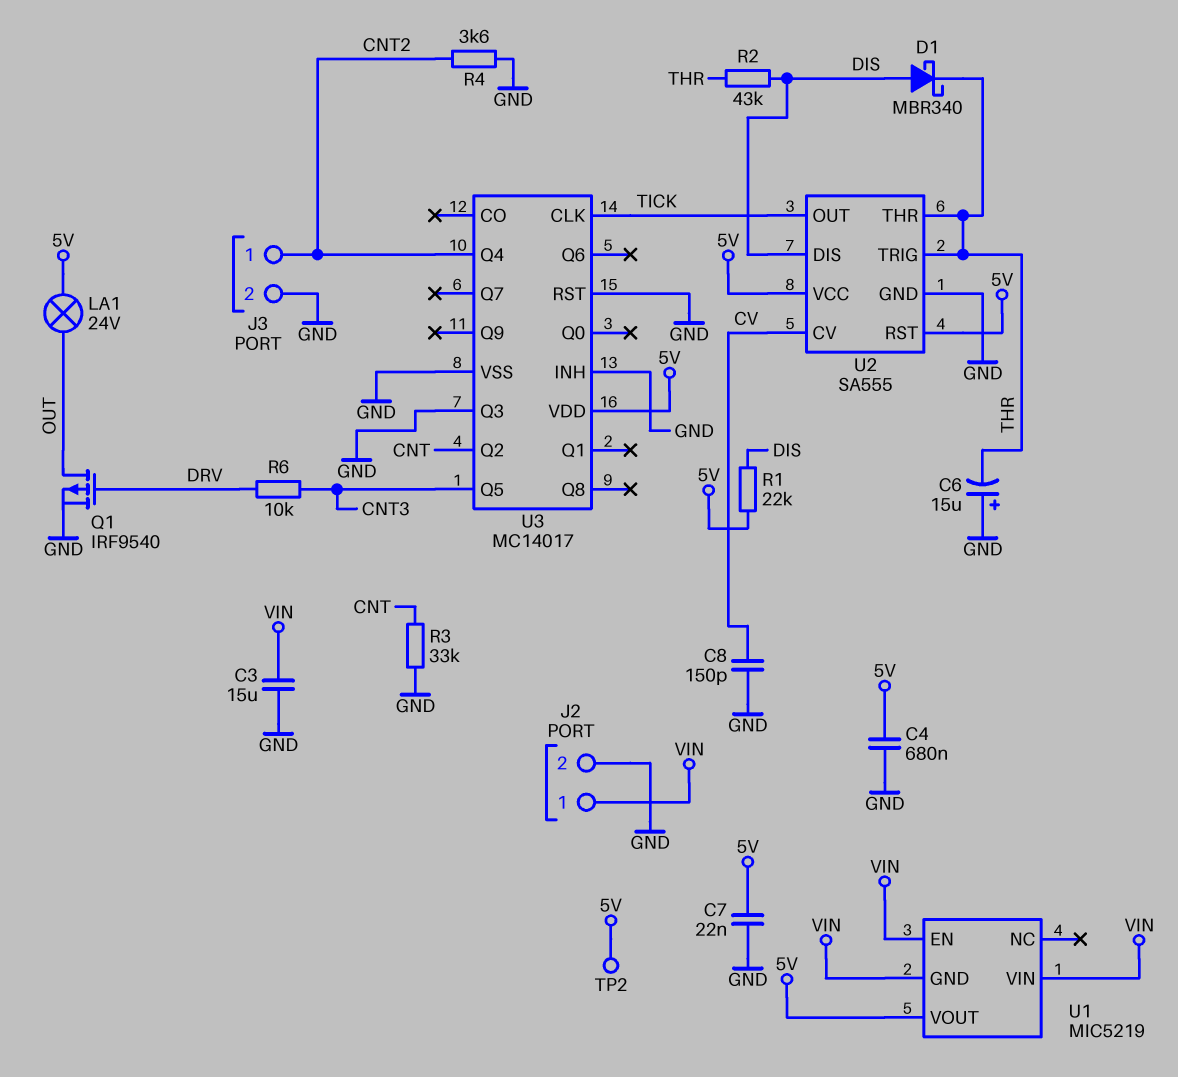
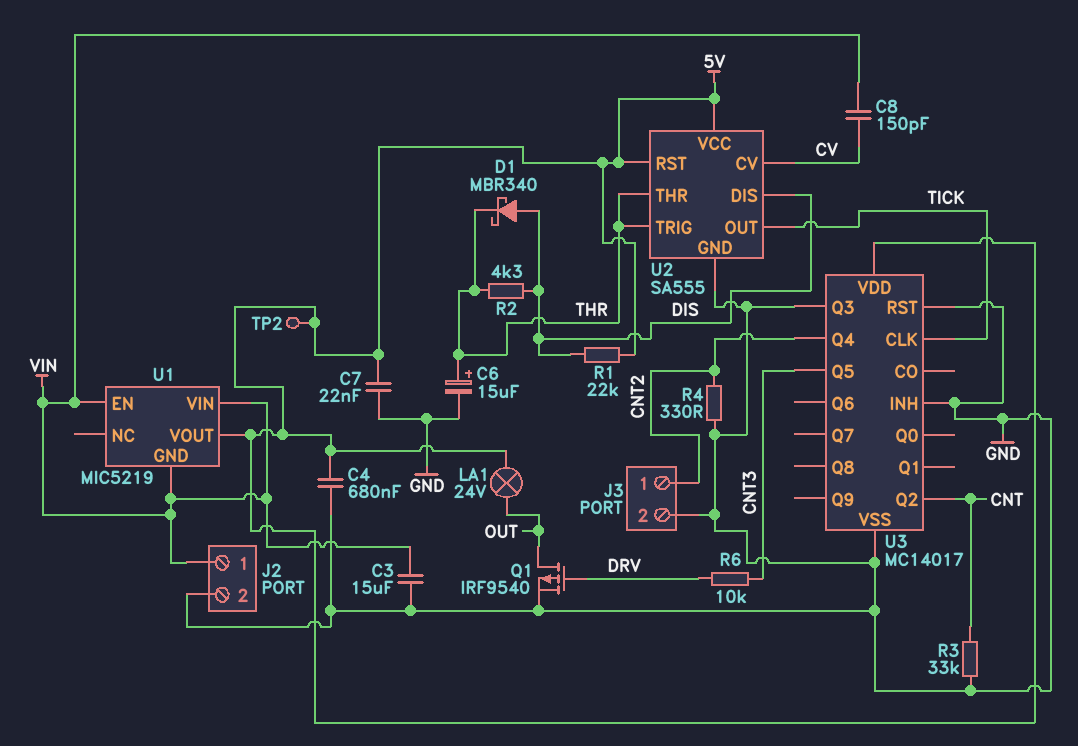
C6: 15uF (plus GND, minus THR) -> 15uF (plus THR, minus GND)
C8: 150pF (CV, GND) -> 150pF (CV, VIN)
R2: 43k (DIS, THR) -> 4.3k (DIS, THR)
R4: 3.6k (CNT2, GND) -> 330 (CNT2, GND)

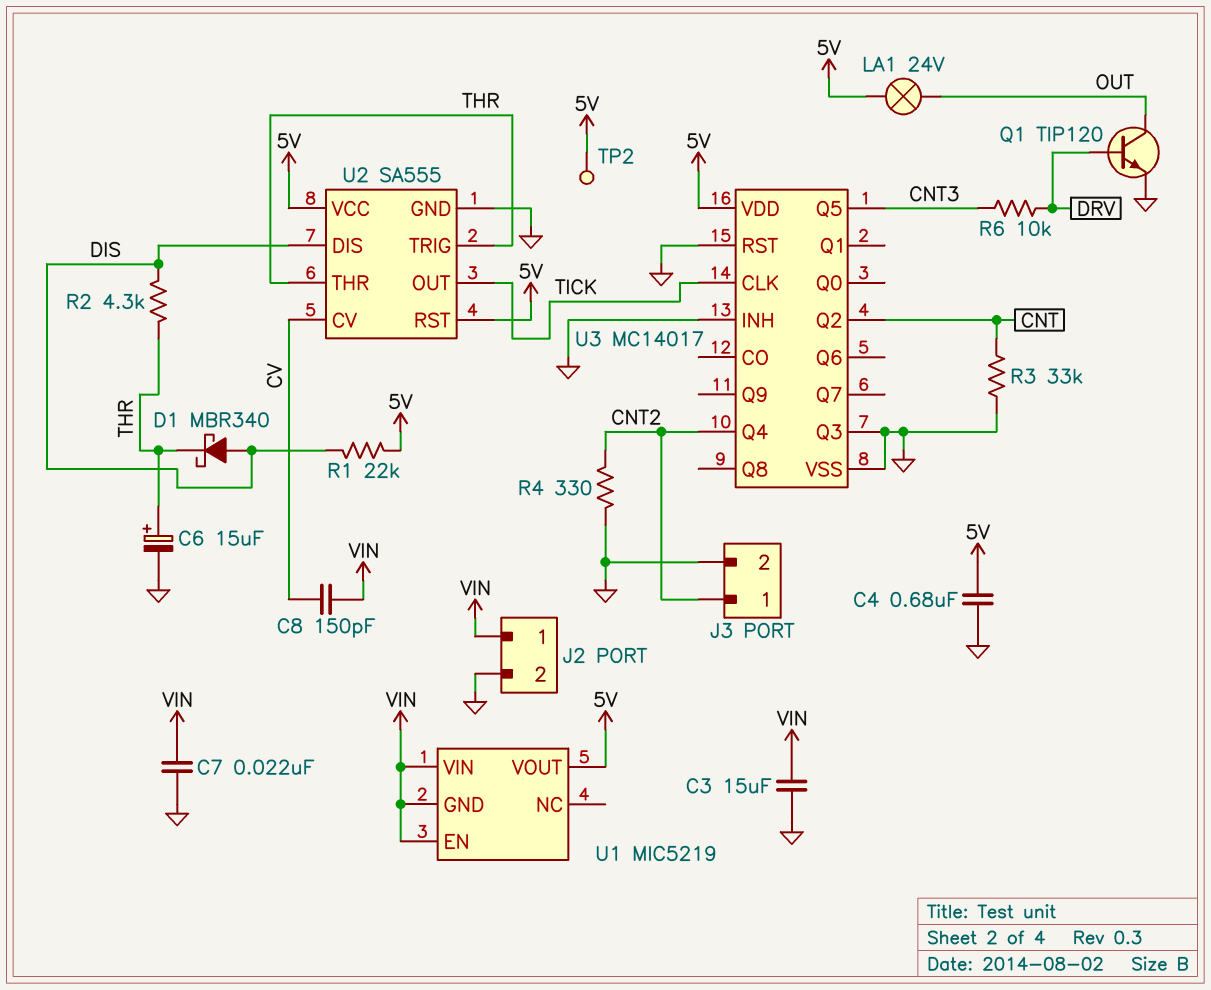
C7: 22nF (5V, GND) -> 22nF (GND, VIN)
Q1: PMOS IRF9540 (G DRV, D OUT, S GND) -> NPN TIP120 (B DRV, C OUT, E GND)

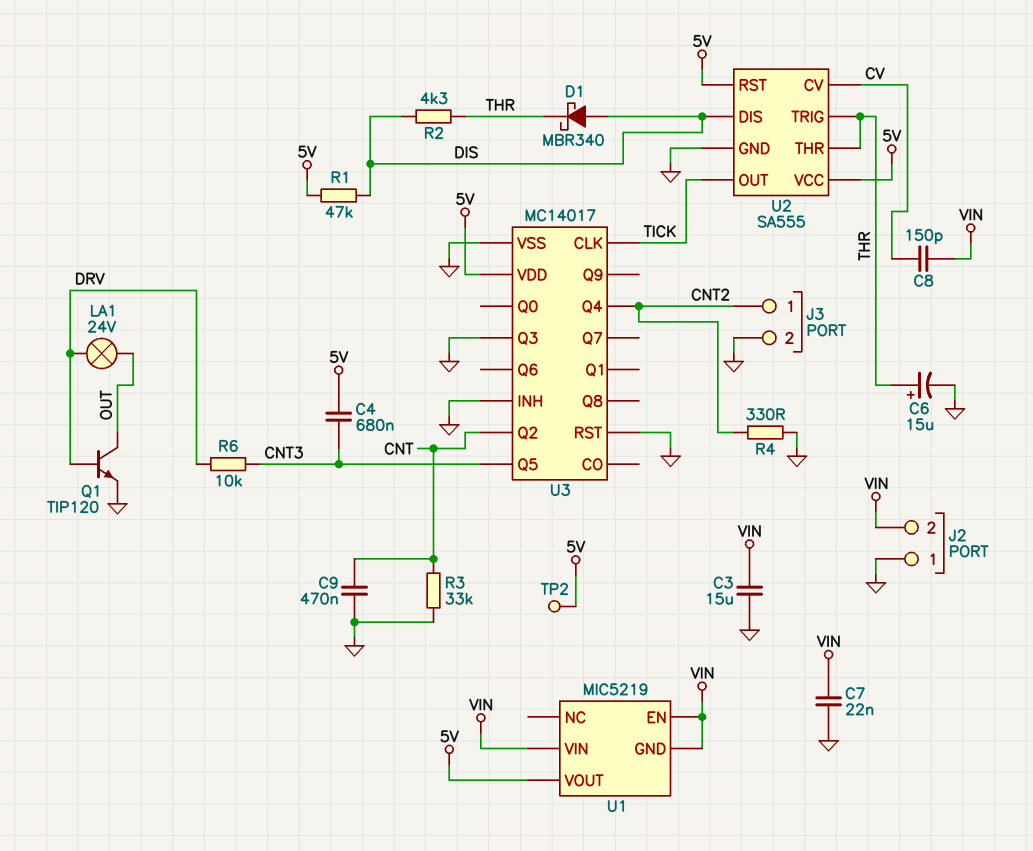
C4: 680nF (5V, GND) -> 680nF (5V, CNT3)
C9: none -> 470nF (CNT, GND)
J2 pin 1: VIN -> GND
J2 pin 2: GND -> VIN
LA1: lamp 24V (5V, OUT) -> lamp 24V (DRV, OUT)
R1: 22k (5V, DIS) -> 47k (5V, DIS)

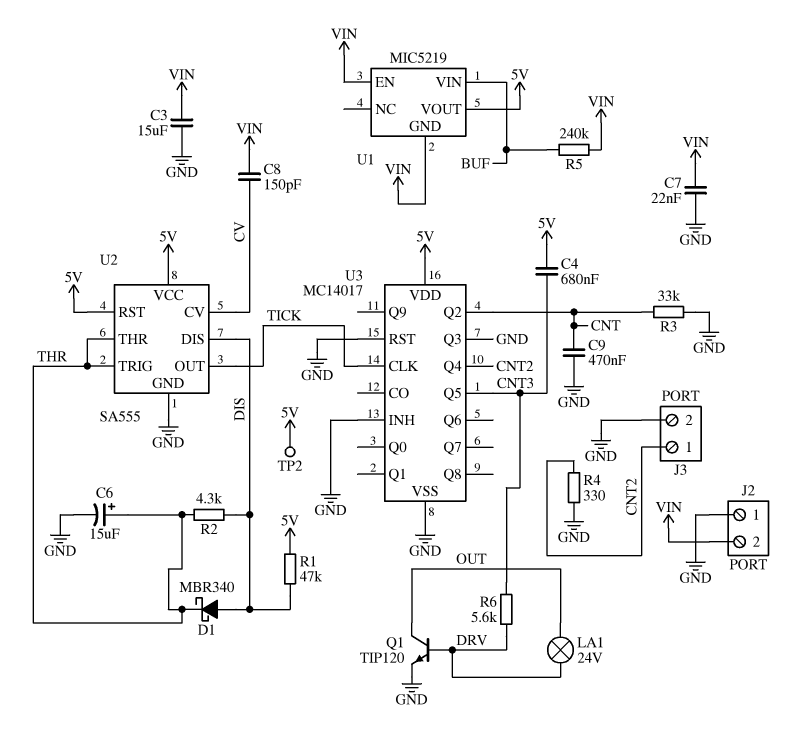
R5: none -> 240k (BUF, VIN)
R6: 10k (CNT3, DRV) -> 5.6k (CNT3, DRV)
U1 pin VIN: VIN -> BUF

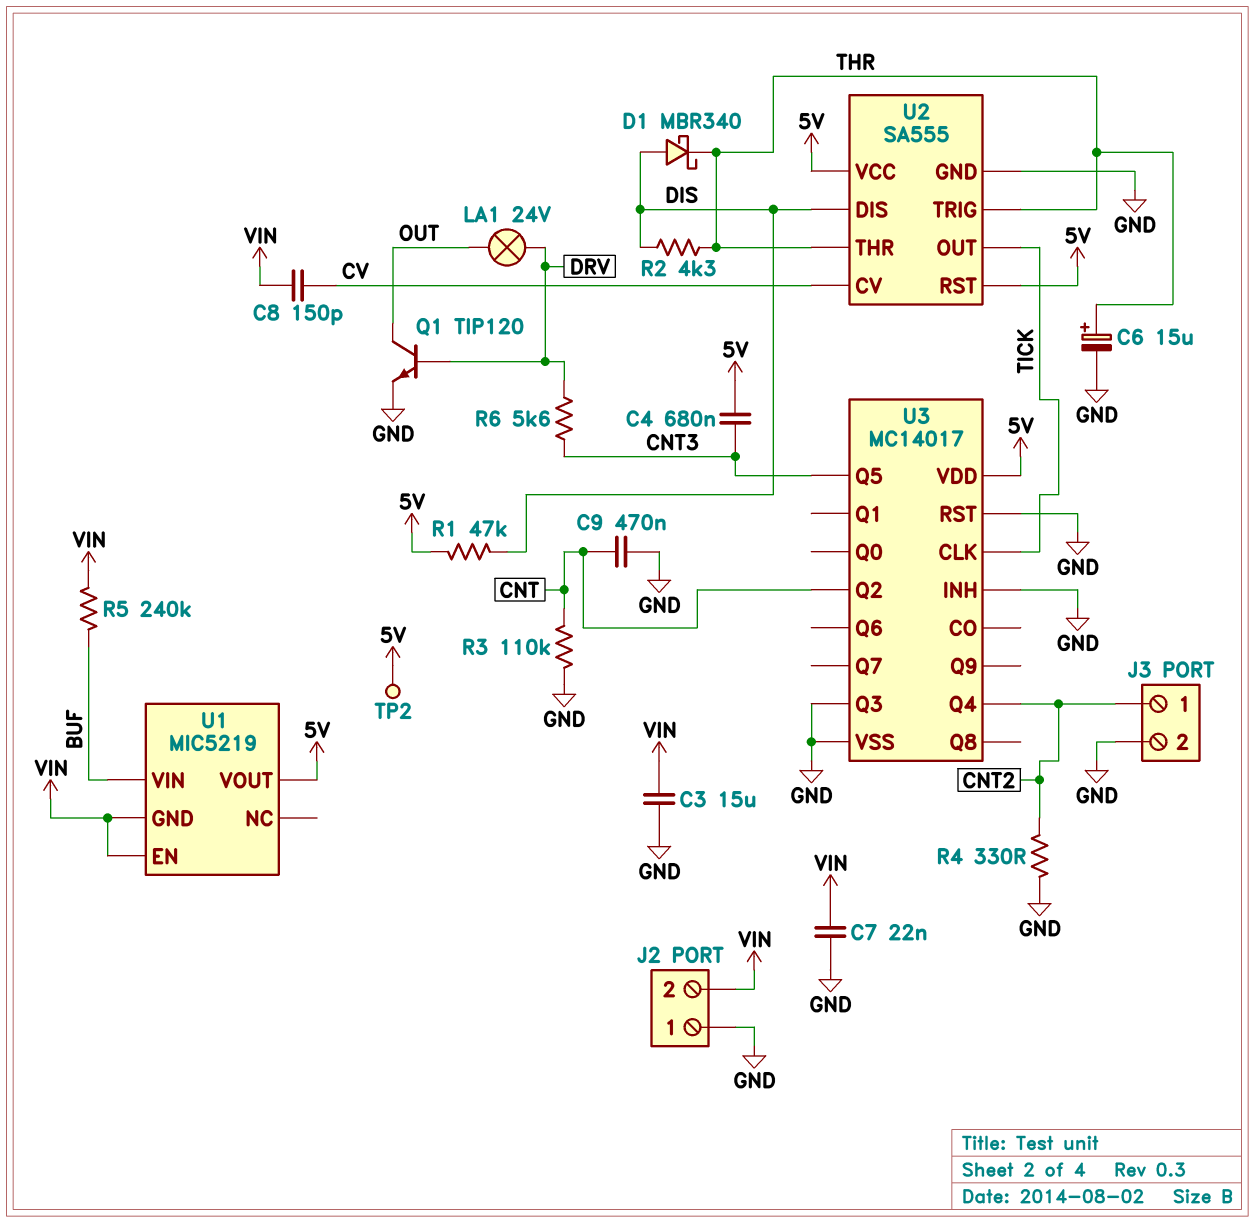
R3: 33k (CNT, GND) -> 110k (CNT, GND)

